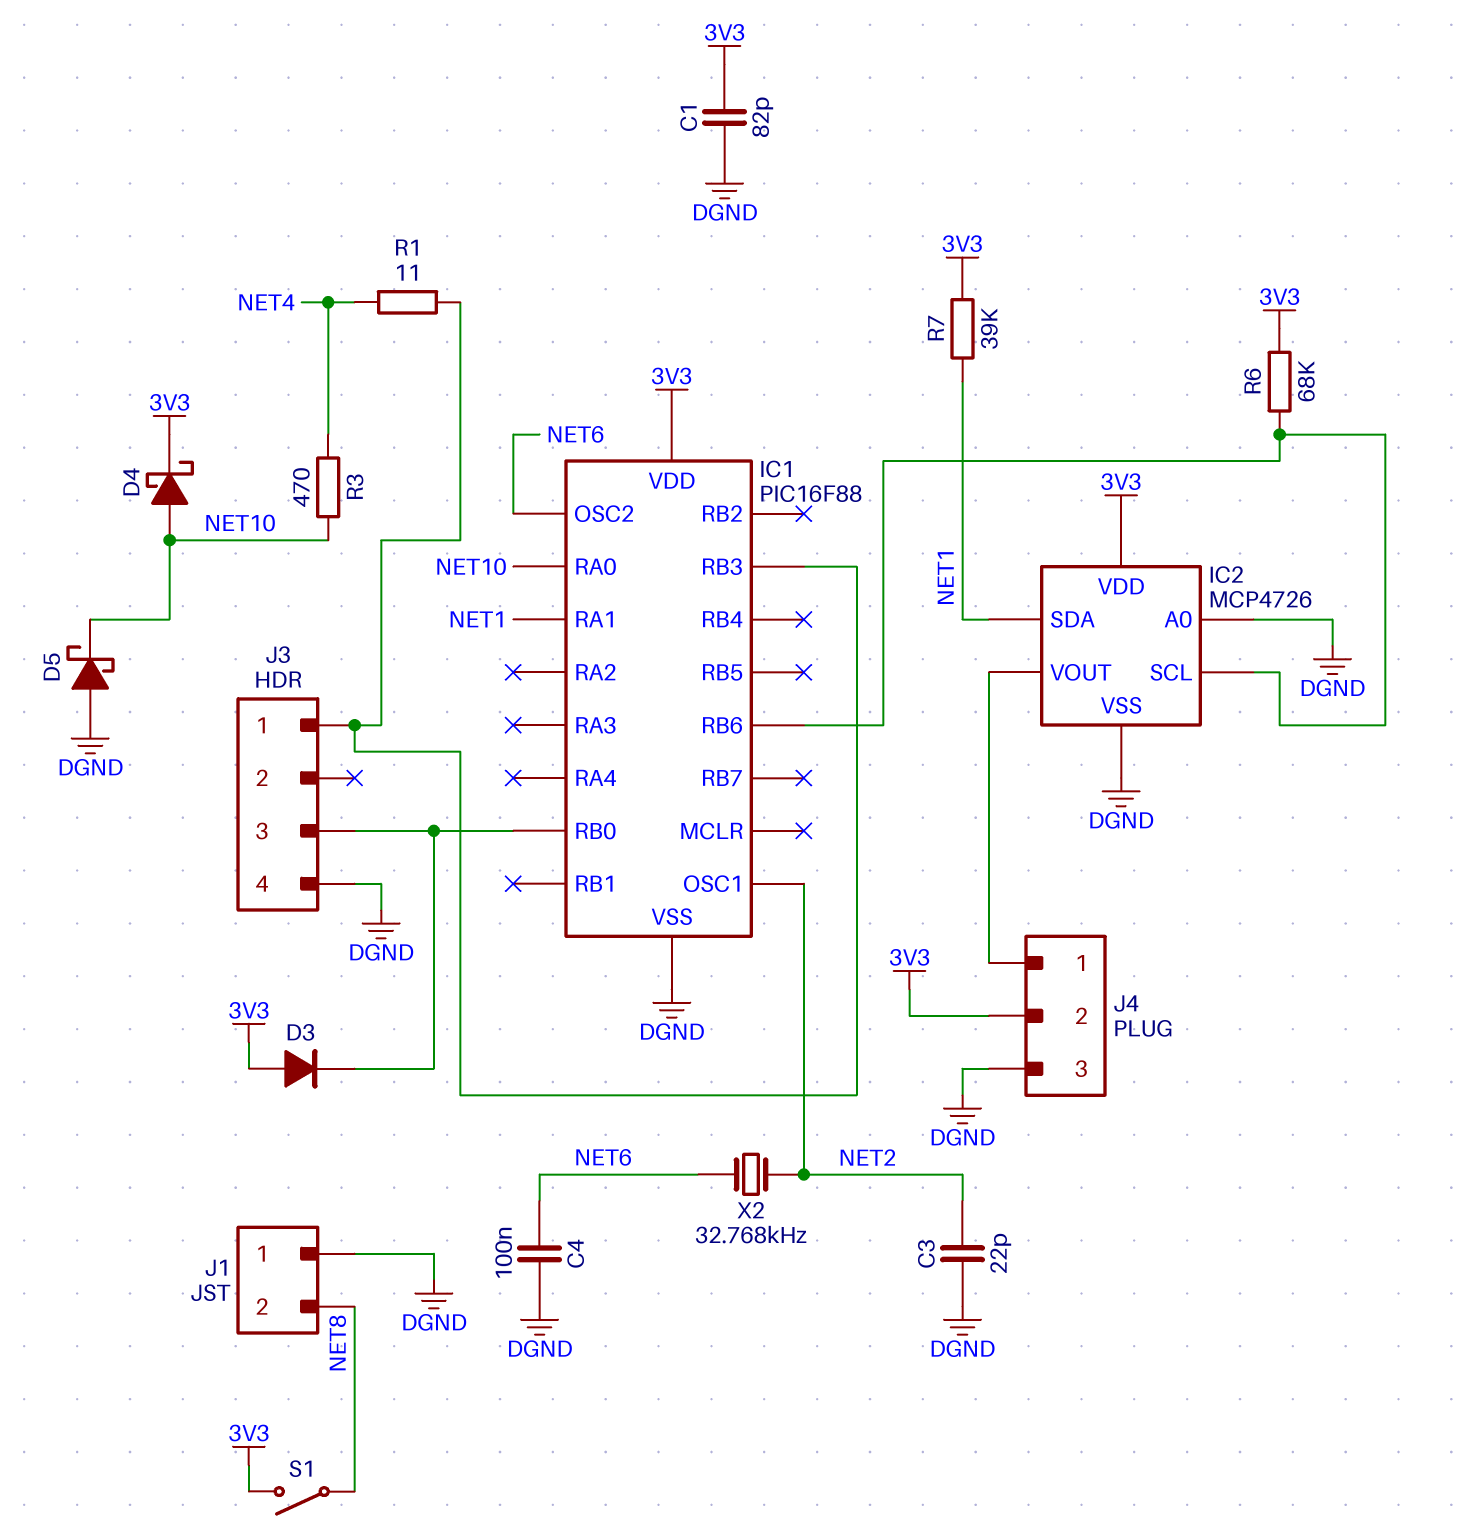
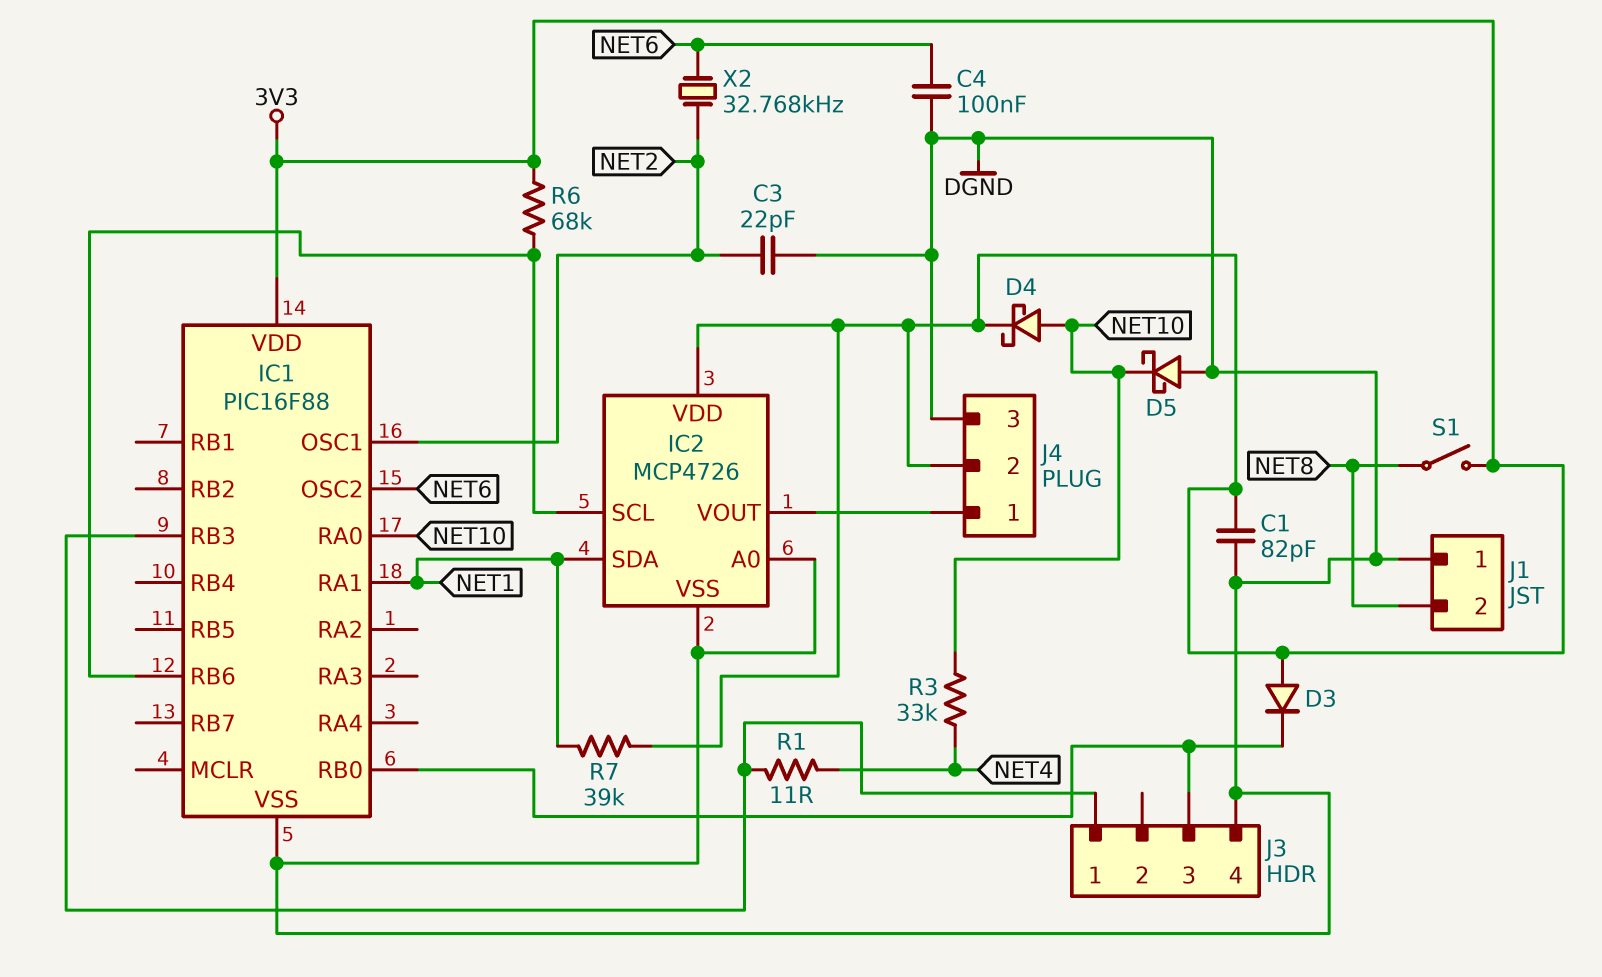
R3: 470 (NET4, NET10) -> 33k (NET4, NET10)

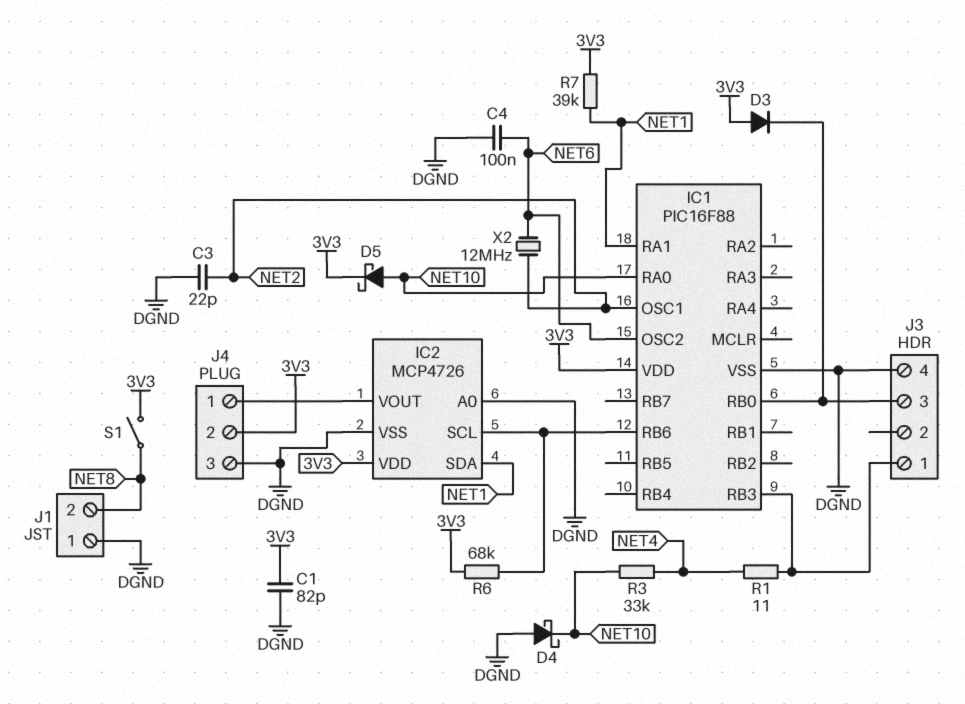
D4: schottky (A NET10, K 3V3) -> schottky (A DGND, K NET10)
D5: schottky (A DGND, K NET10) -> schottky (A NET10, K 3V3)
X2: 32.768kHz (NET2, NET6) -> 12MHz (NET2, NET6)

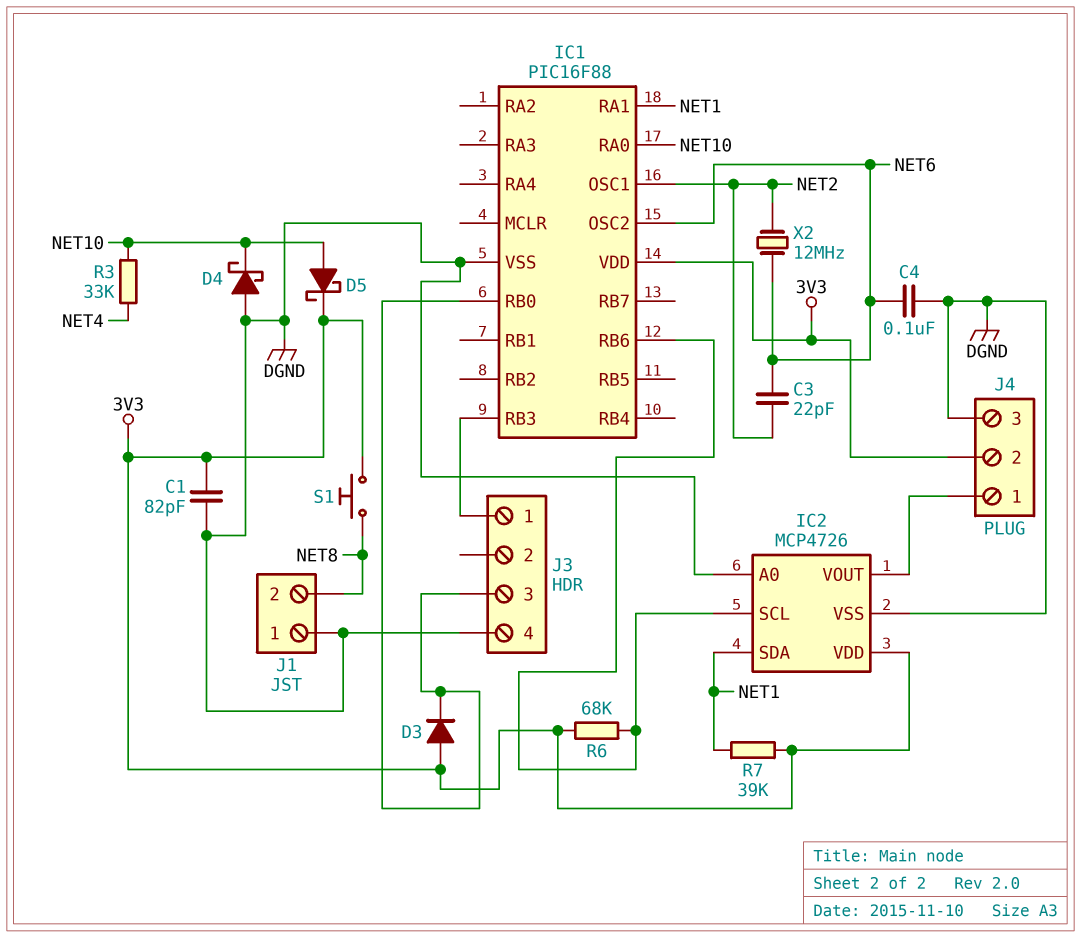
C3: 22pF (DGND, NET2) -> 22pF (NET2, NET6)
R1: 11 (IC1/RB3, NET4) -> none
S1: switch (3V3, NET8) -> button (3V3, NET8)

